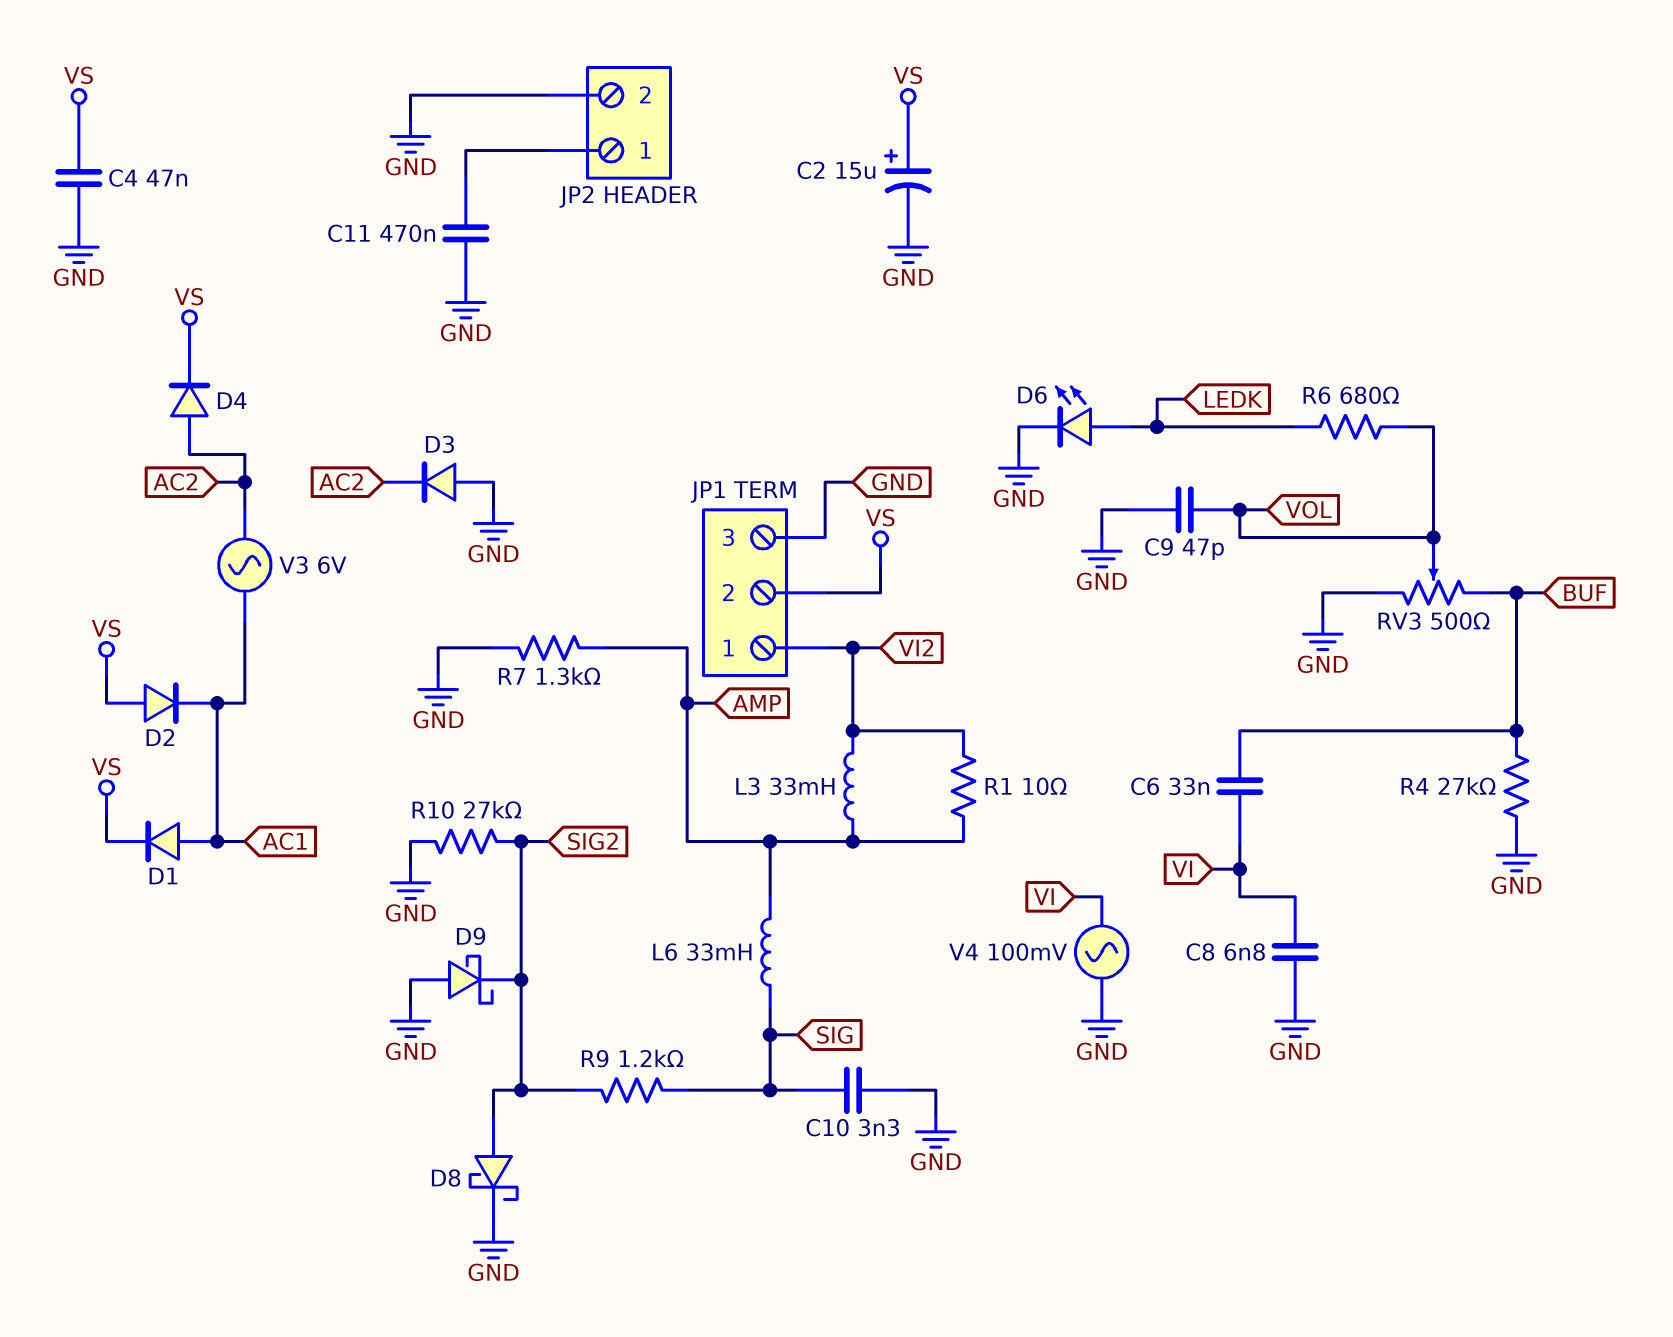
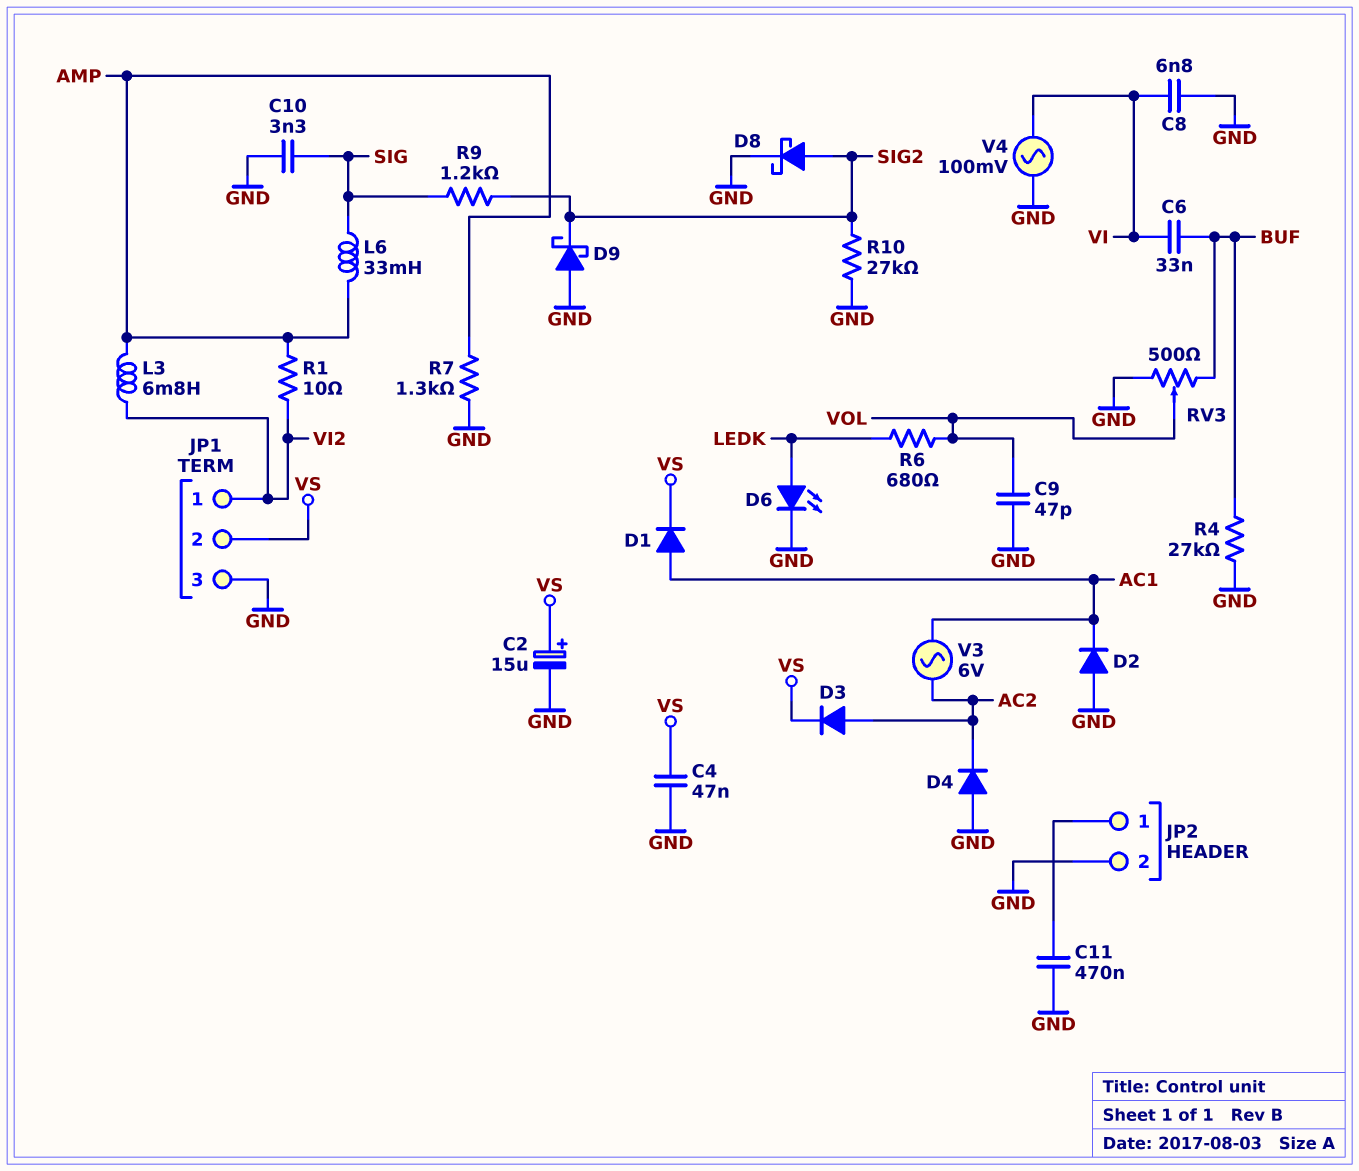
D2: diode (A VS, K AC1) -> diode (A GND, K AC1)
D3: diode (A GND, K AC2) -> diode (A AC2, K VS)
D4: diode (A AC2, K VS) -> diode (A GND, K AC2)
L3: 33mH (AMP, VI2) -> 6.8mH (AMP, VI2)

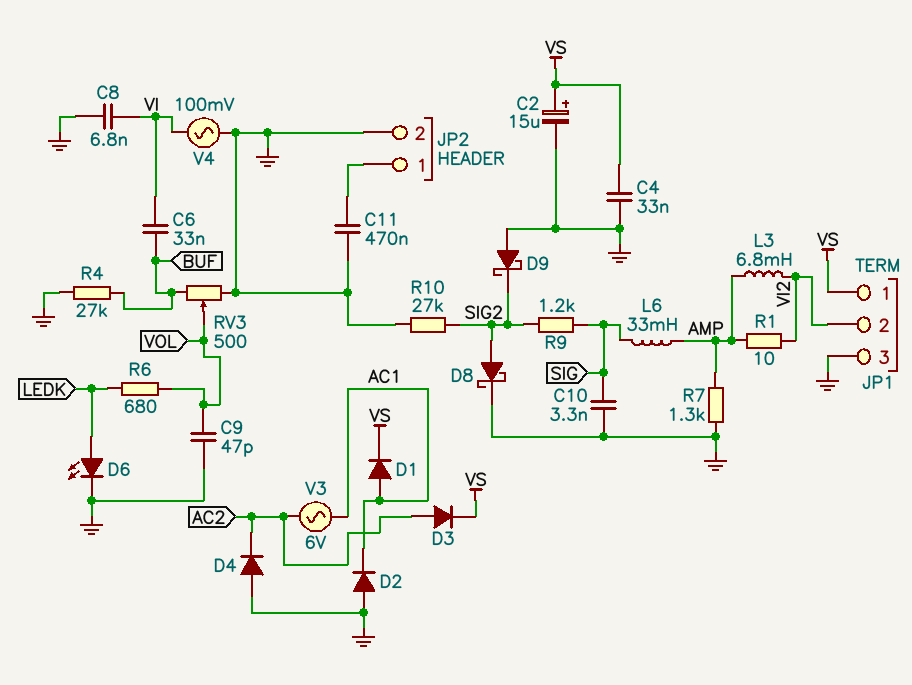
C4: 47nF (GND, VS) -> 33nF (GND, VS)
JP1 pin 1: VI2 -> VS
JP1 pin 2: VS -> VI2

